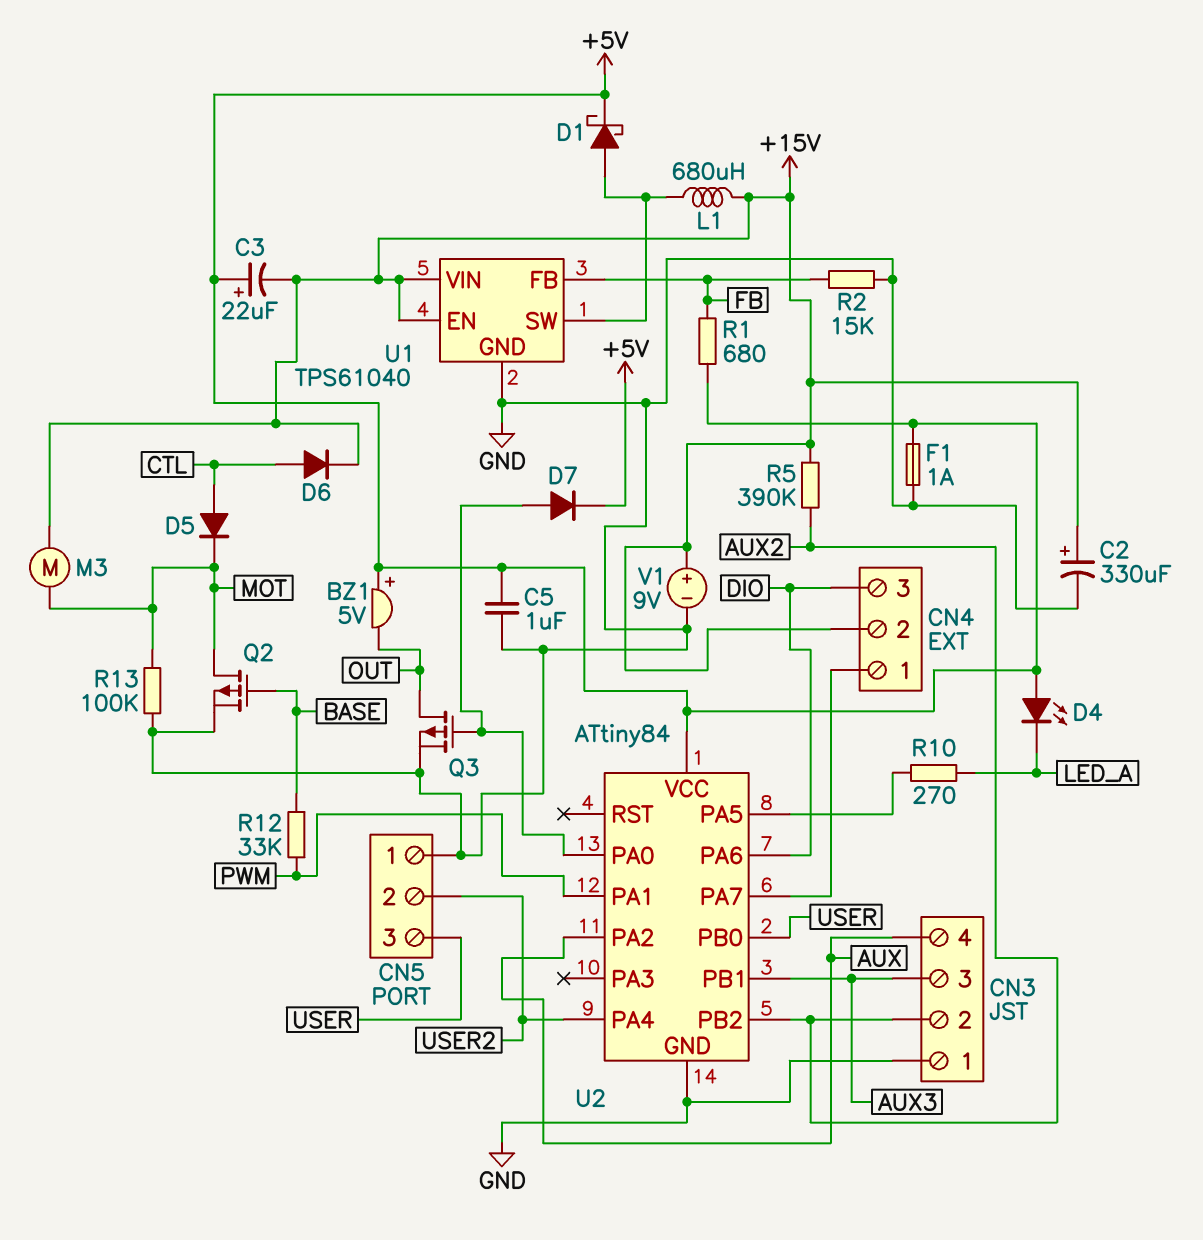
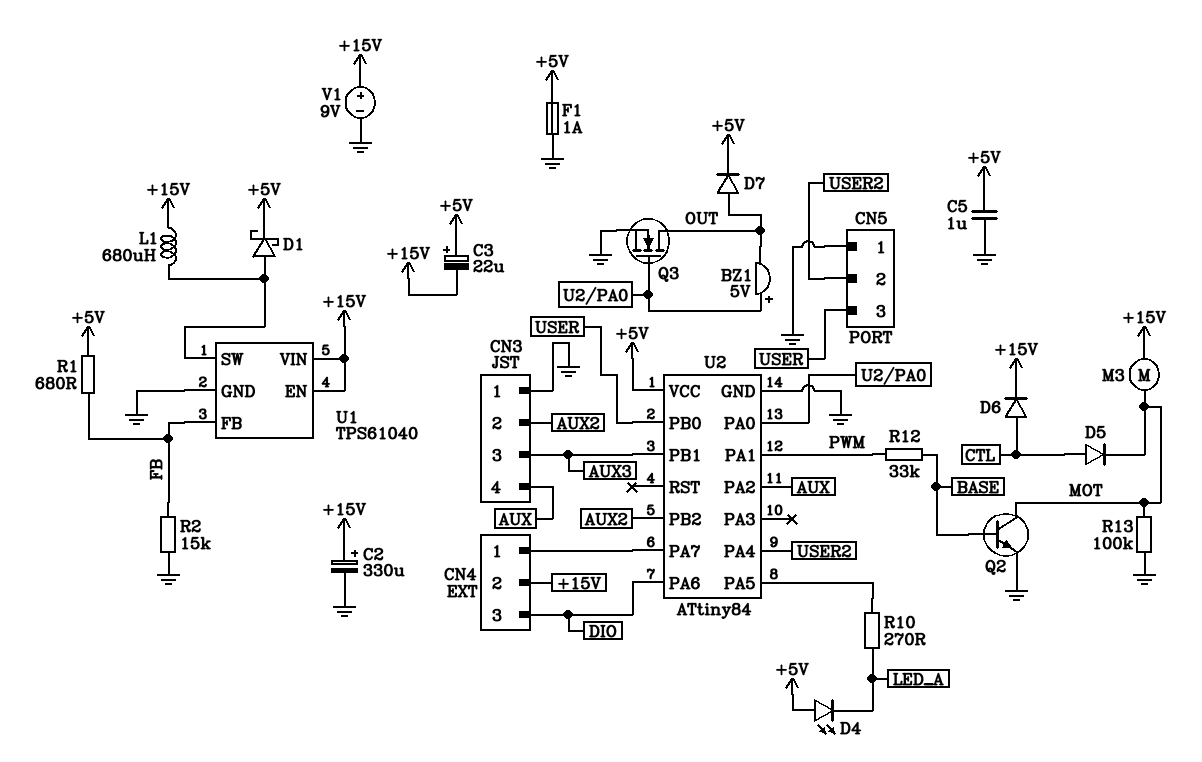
BZ1: buzzer 5V (plus +5V, minus OUT) -> buzzer 5V (plus U2/PA0, minus OUT)
D7: diode (A U2/PA0, K +5V) -> diode (A OUT, K +5V)
Q2: PMOS (G BASE, D MOT, S GND) -> NPN (B BASE, C MOT, E GND)
Q3: PMOS (G U2/PA0, D OUT, S GND) -> NMOS (G U2/PA0, D OUT, S GND)
R5: 390k (+15V, AUX2) -> none

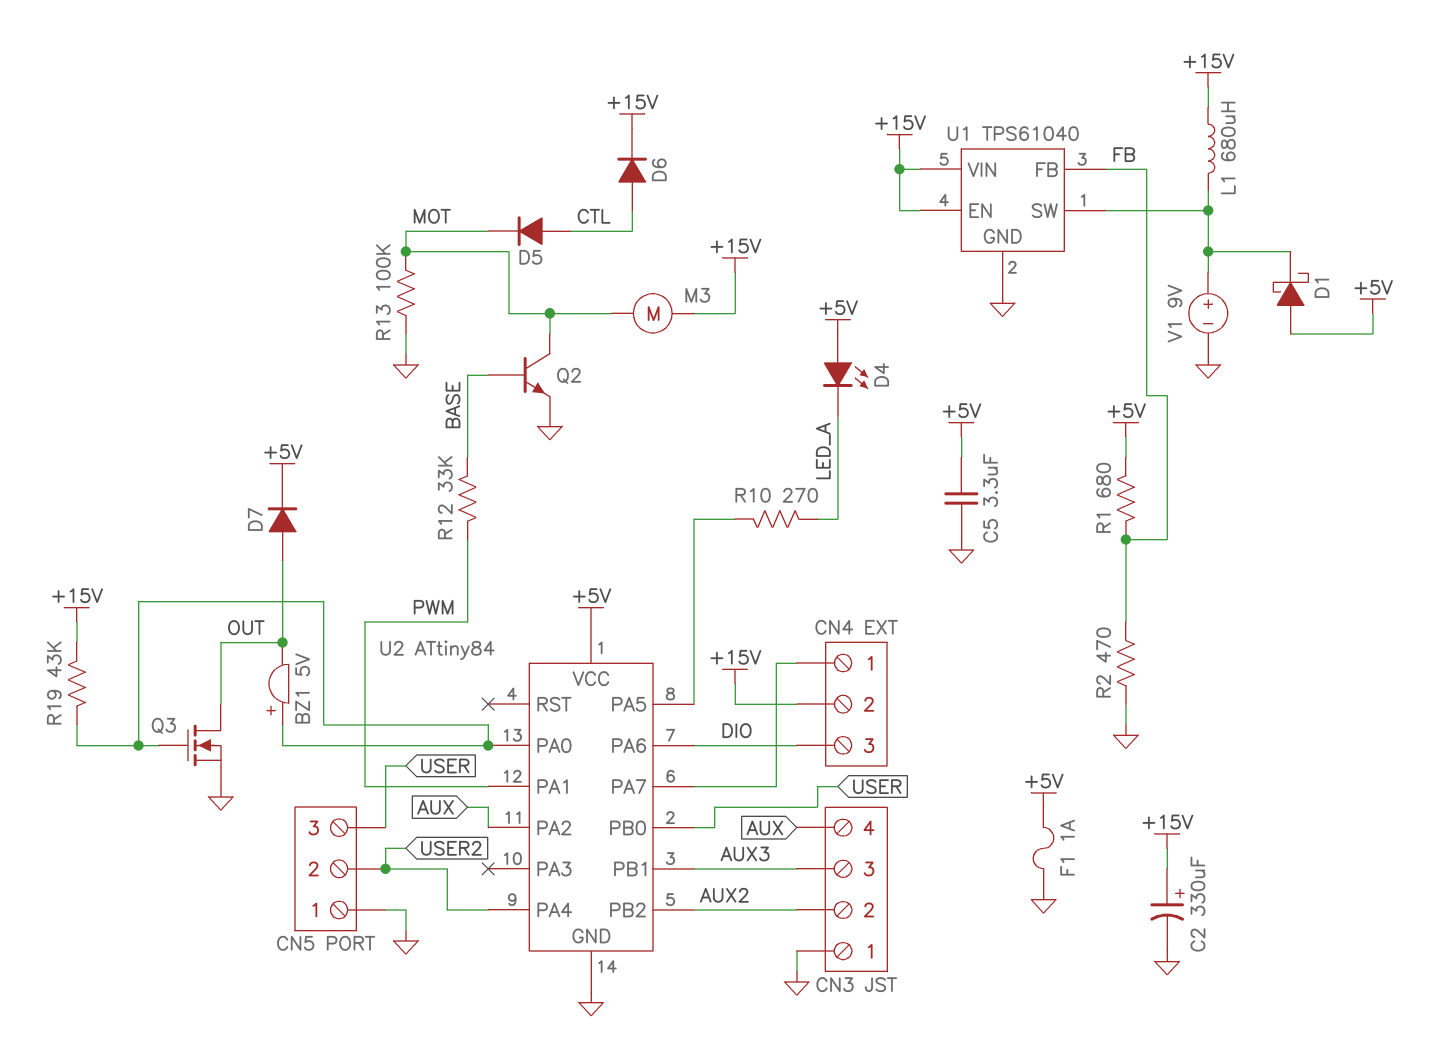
C3: 22uF (plus +5V, minus +15V) -> none
C5: 1uF (+5V, GND) -> 3.3uF (+5V, GND)
D1: schottky (A U1/SW, K +5V) -> schottky (A +5V, K U1/SW)
R2: 15k (FB, GND) -> 470 (FB, GND)
R19: none -> 43k (+15V, U2/PA0)
V1: 9V (plus +15V, minus GND) -> 9V (plus U1/SW, minus GND)

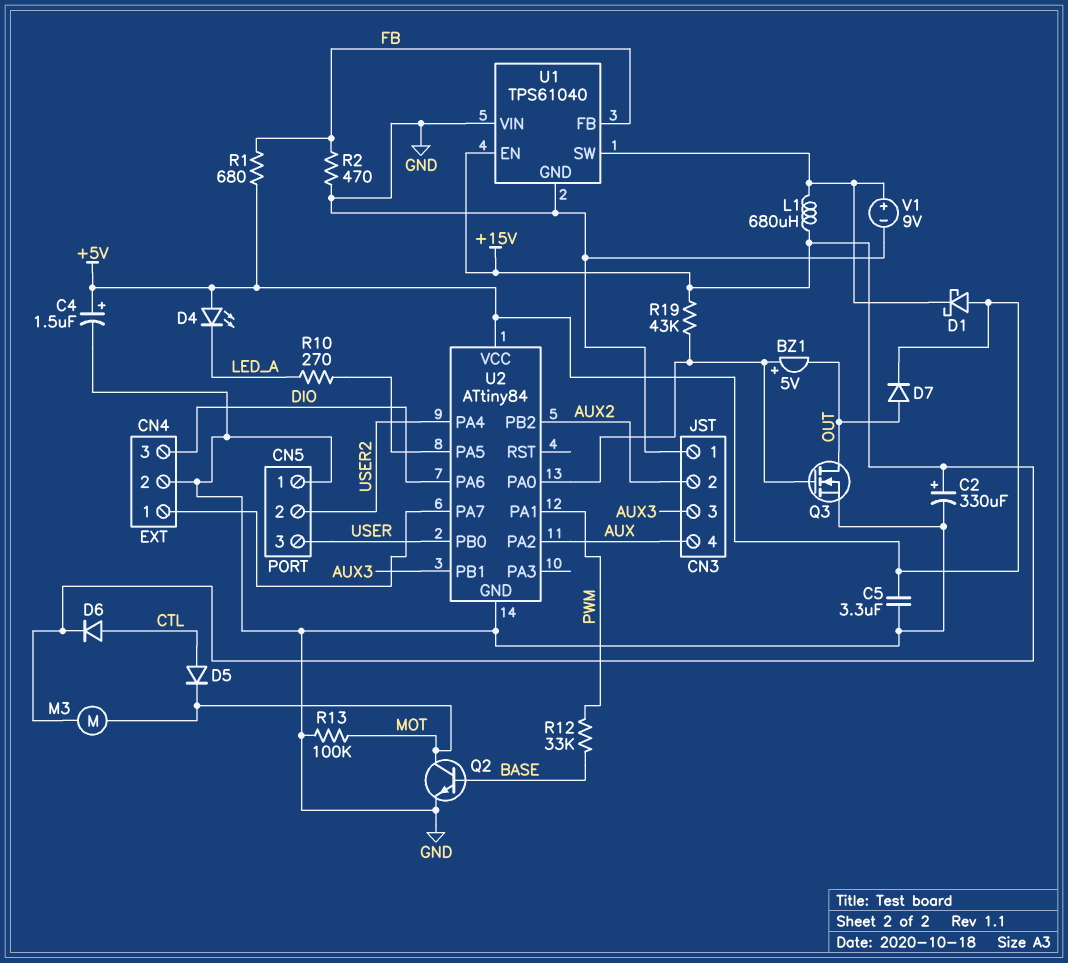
C4: none -> 1.5uF (plus +5V, minus GND)
CN4 pin 2: +15V -> GND
F1: 1A (+5V, GND) -> none
U1 pin VIN: +15V -> GND

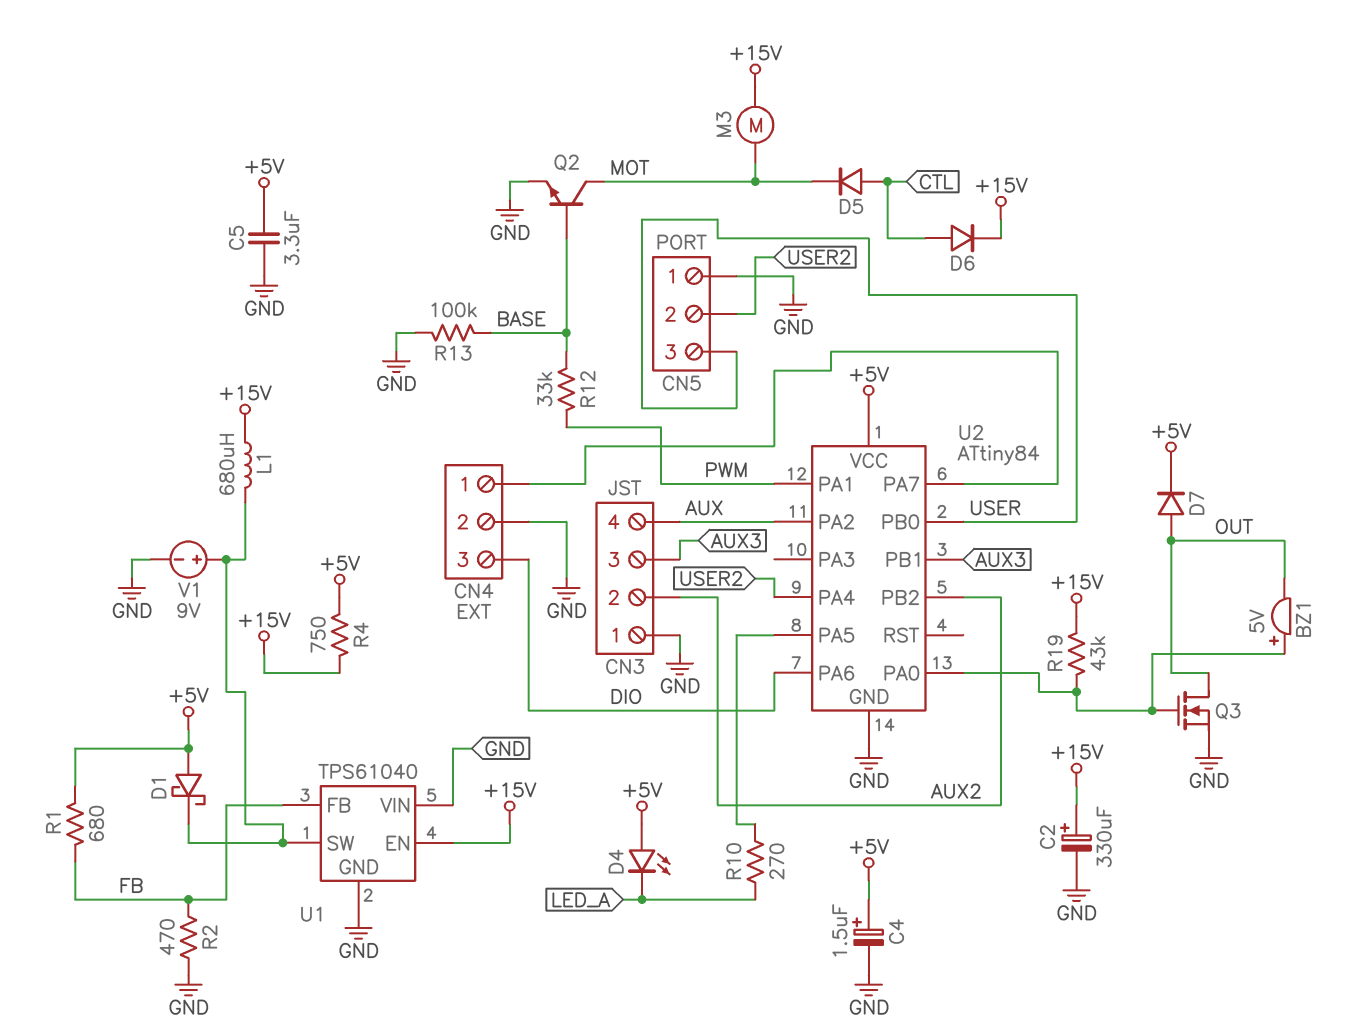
R4: none -> 750 (+5V, +15V)
R13: 100k (GND, MOT) -> 100k (BASE, GND)

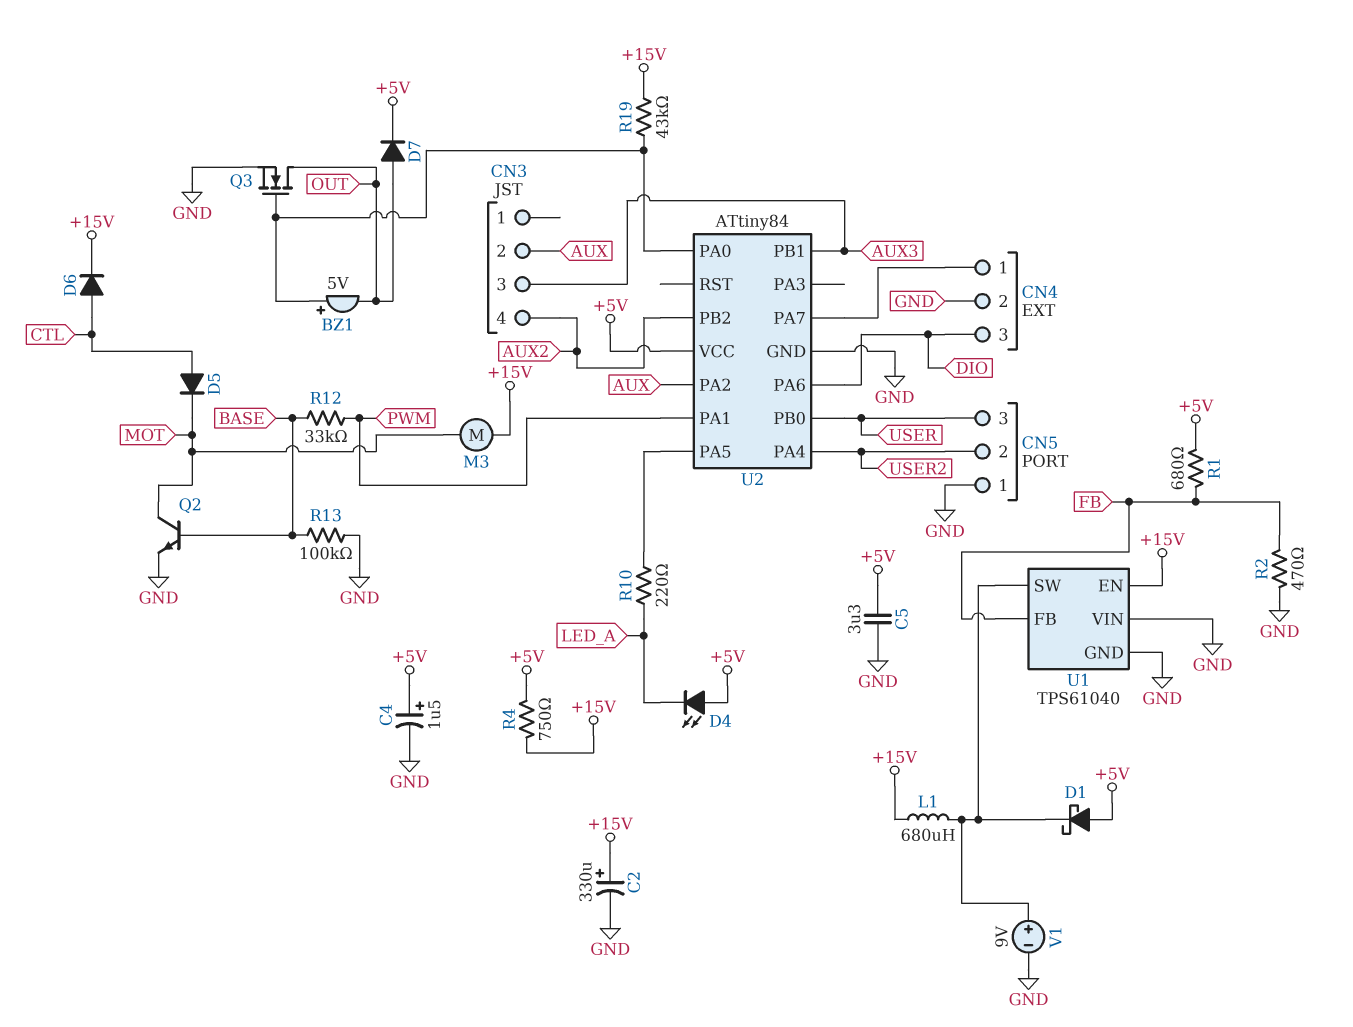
CN3 pin 1: GND -> none
CN3 pin 2: AUX2 -> AUX
CN3 pin 4: AUX -> AUX2
R10: 270 (LED_A, U2/PA5) -> 220 (LED_A, U2/PA5)

